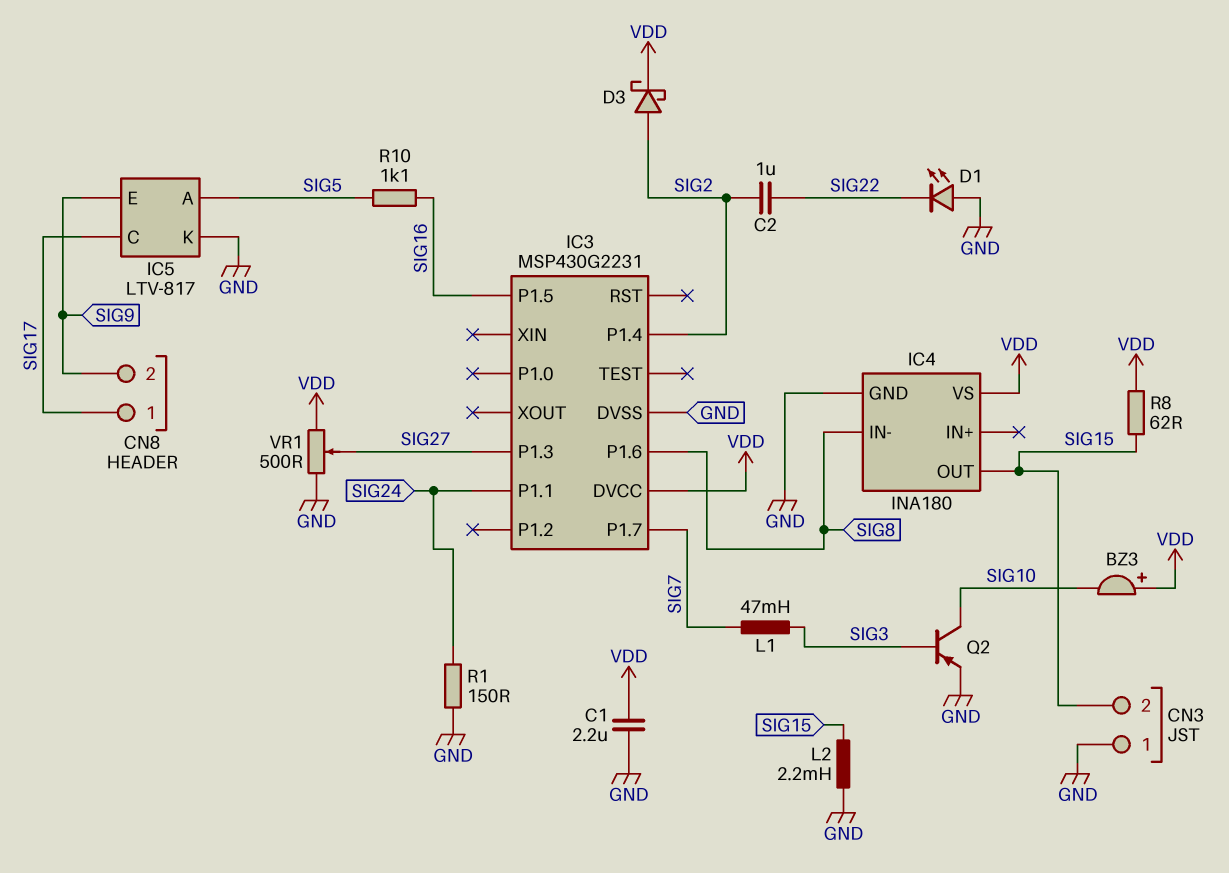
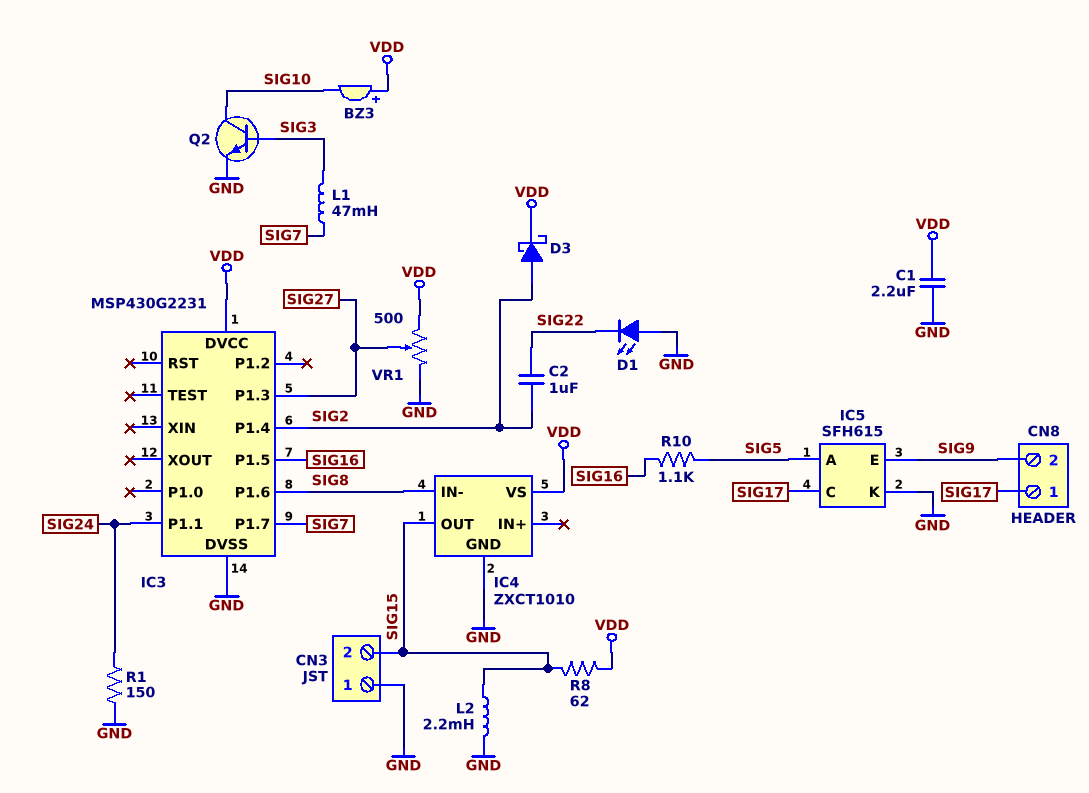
IC4: INA180 -> ZXCT1010
IC5: LTV-817 -> SFH615
Q2: PNP (B SIG3, C SIG10, E GND) -> NPN (B SIG3, C SIG10, E GND)

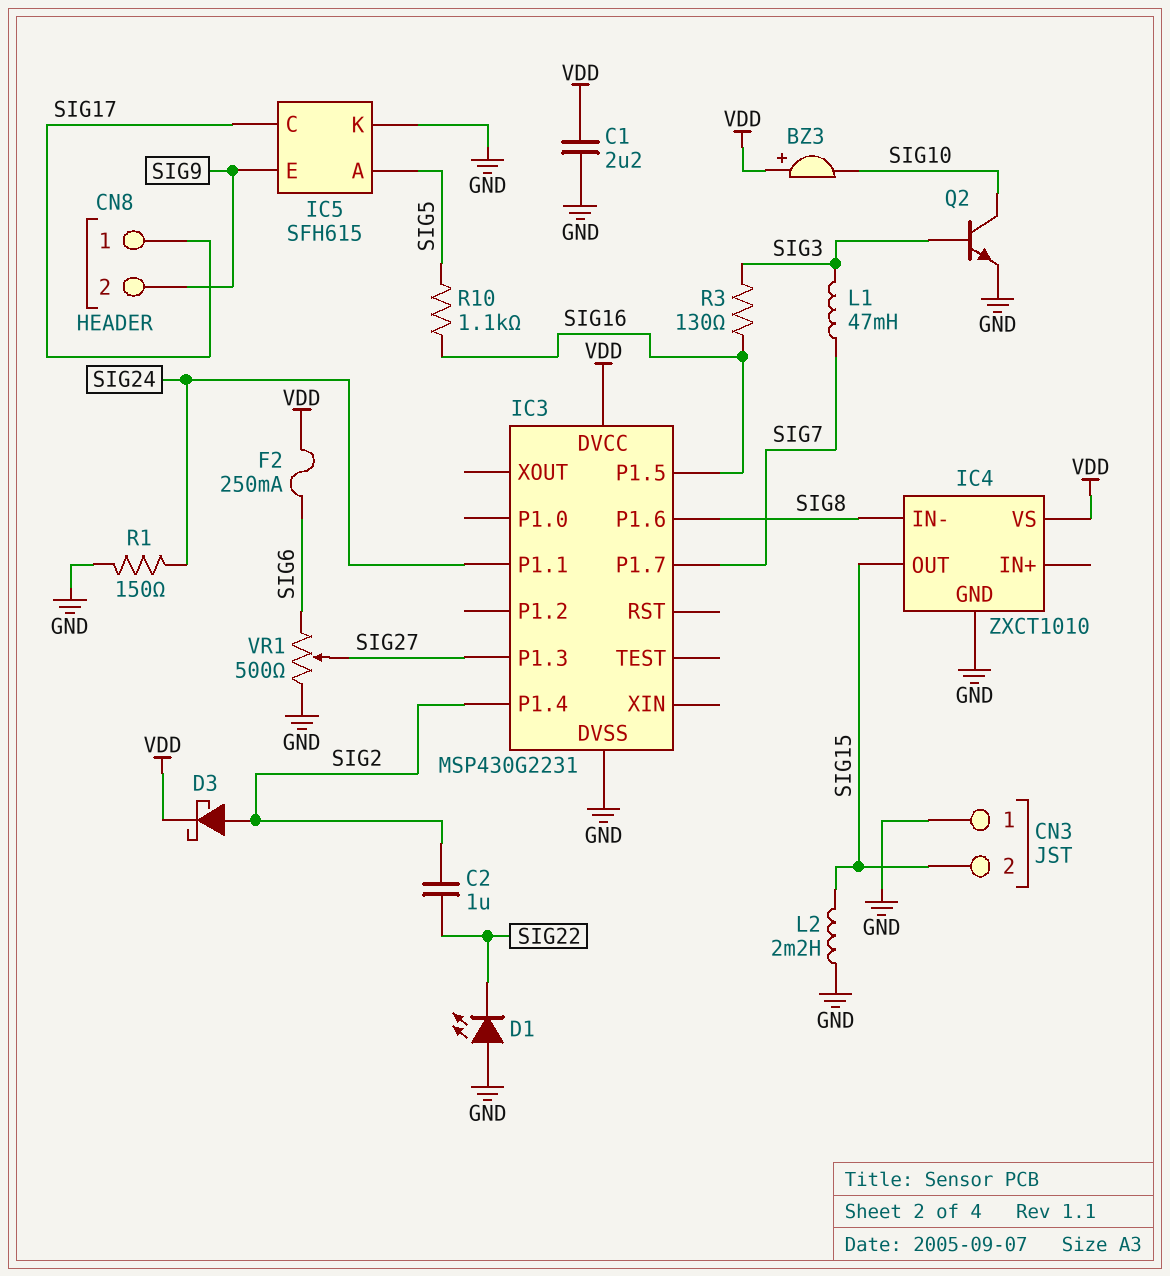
F2: none -> 250mA (SIG6, VDD)
R3: none -> 130 (SIG3, SIG16)
R8: 62 (SIG15, VDD) -> none
VR1: 500 (GND, VDD, wiper SIG27) -> 500 (GND, SIG6, wiper SIG27)

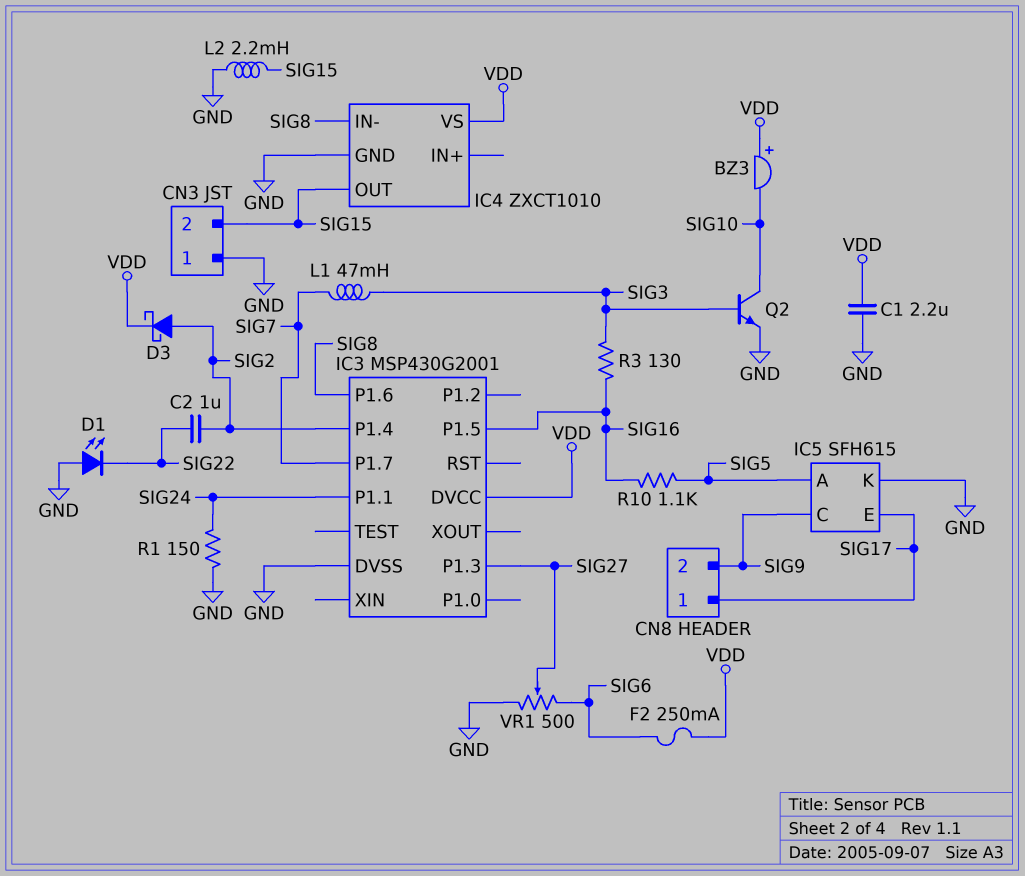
IC3: MSP430G2231 -> MSP430G2001
IC5 pin C: SIG17 -> SIG9
IC5 pin E: SIG9 -> SIG17

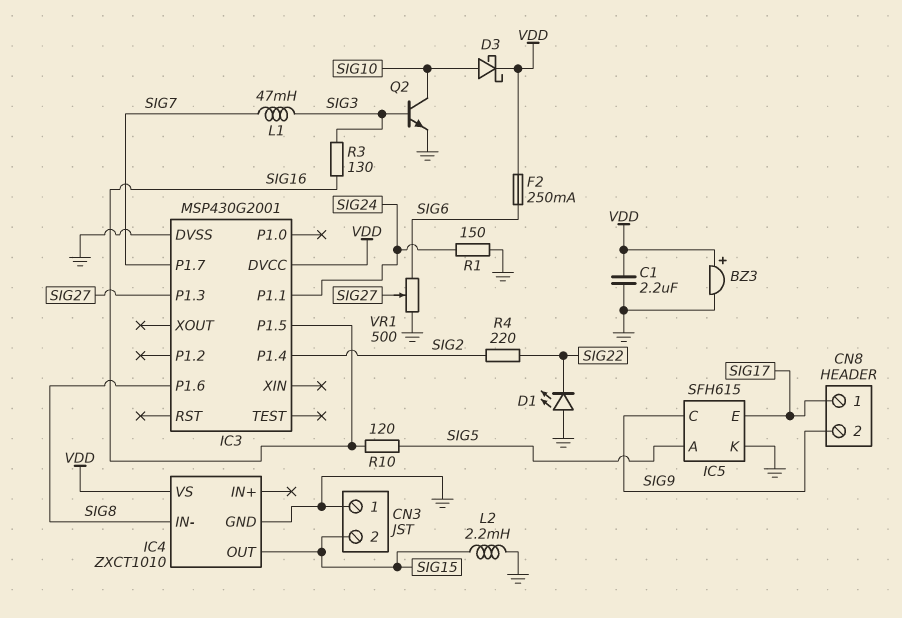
BZ3: buzzer (plus VDD, minus SIG10) -> buzzer (plus VDD, minus GND)
C2: 1uF (SIG2, SIG22) -> none
D3: schottky (A SIG2, K VDD) -> schottky (A SIG10, K VDD)
R4: none -> 220 (SIG2, SIG22)
R10: 1.1k (SIG5, SIG16) -> 120 (SIG5, SIG16)

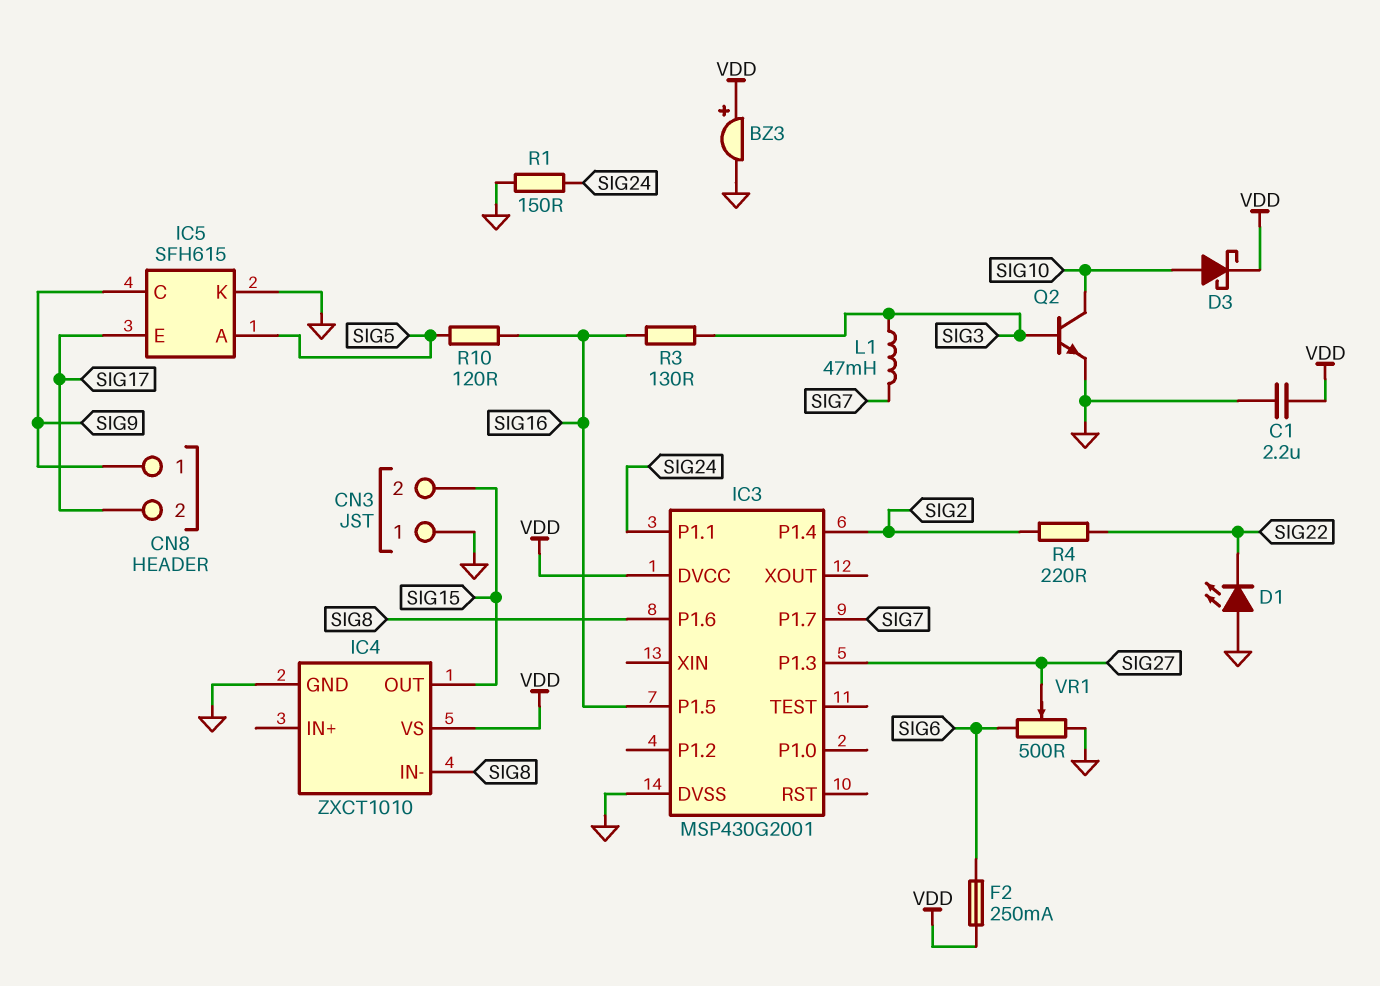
CN8 pin 1: SIG17 -> SIG9
CN8 pin 2: SIG9 -> SIG17
L2: 2.2mH (GND, SIG15) -> none

